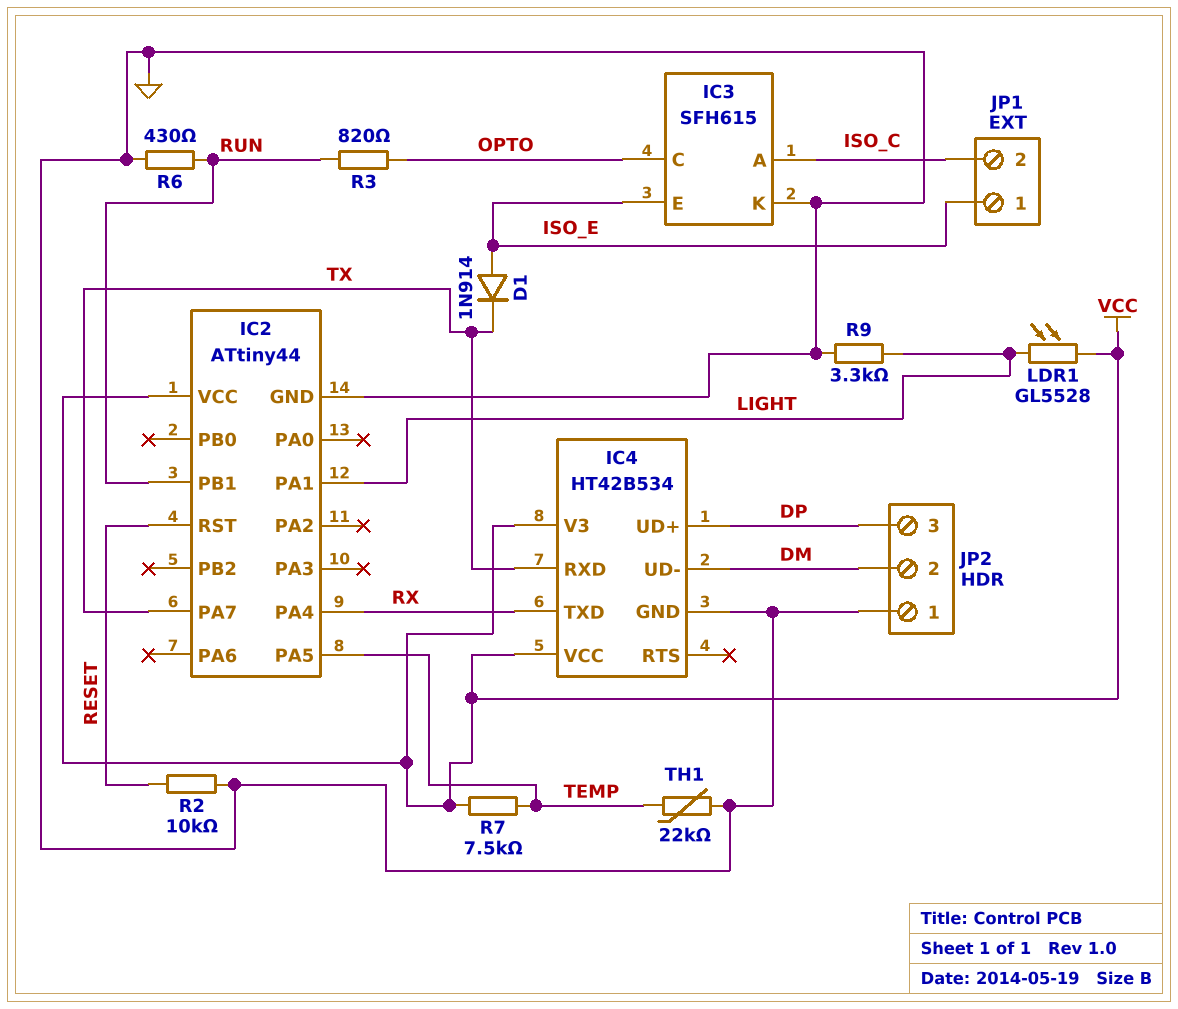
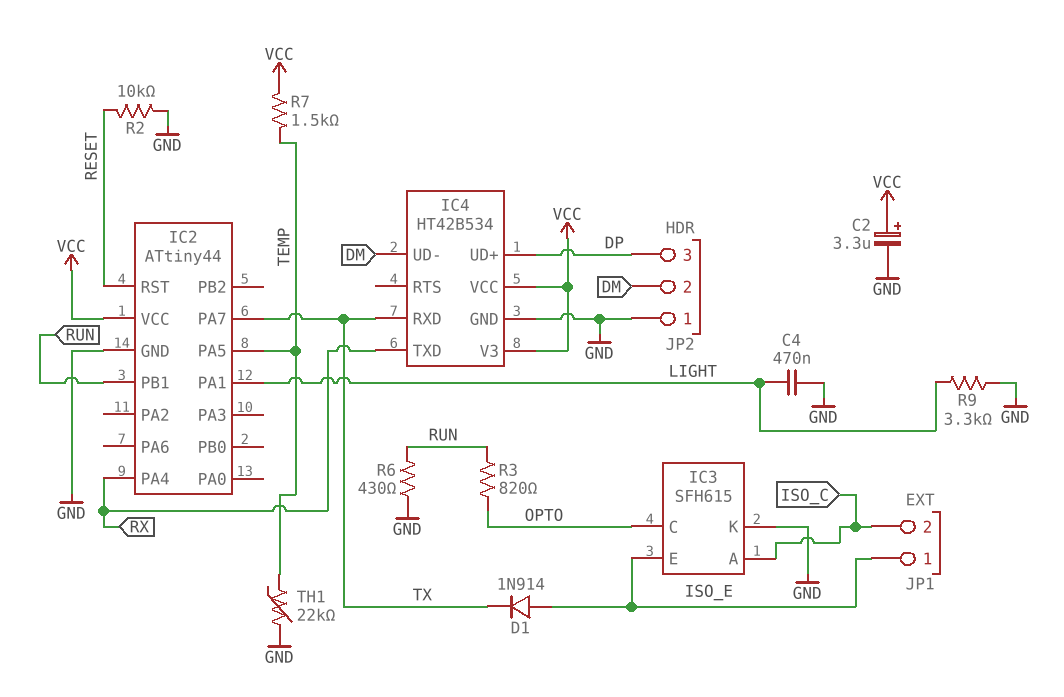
C2: none -> 3.3uF (plus VCC, minus GND)
C4: none -> 470nF (GND, LIGHT)
LDR1: GL5528 (LIGHT, VCC) -> none
R7: 7.5k (TEMP, VCC) -> 1.5k (TEMP, VCC)

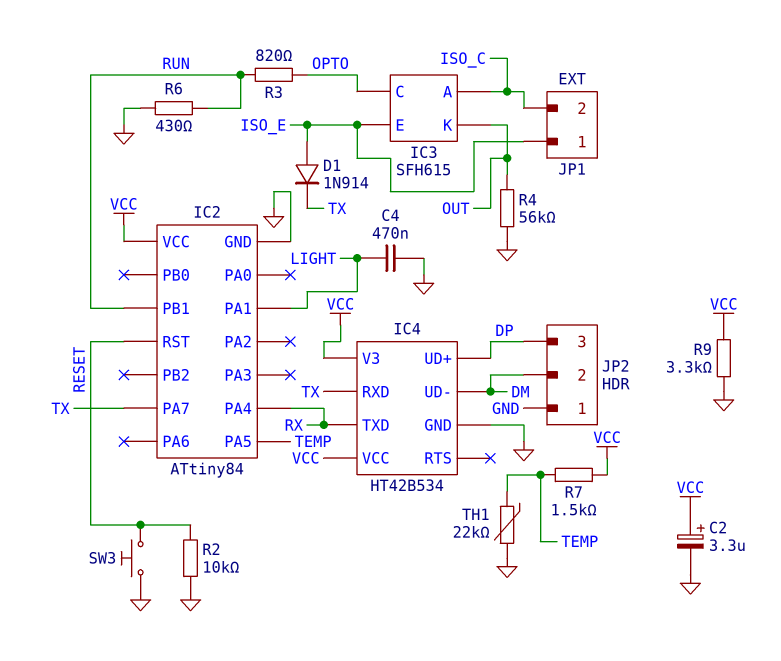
IC2: ATtiny44 -> ATtiny84
IC3 pin K: GND -> OUT
R4: none -> 56k (GND, OUT)
R9: 3.3k (GND, LIGHT) -> 3.3k (GND, VCC)
SW3: none -> button (GND, RESET)

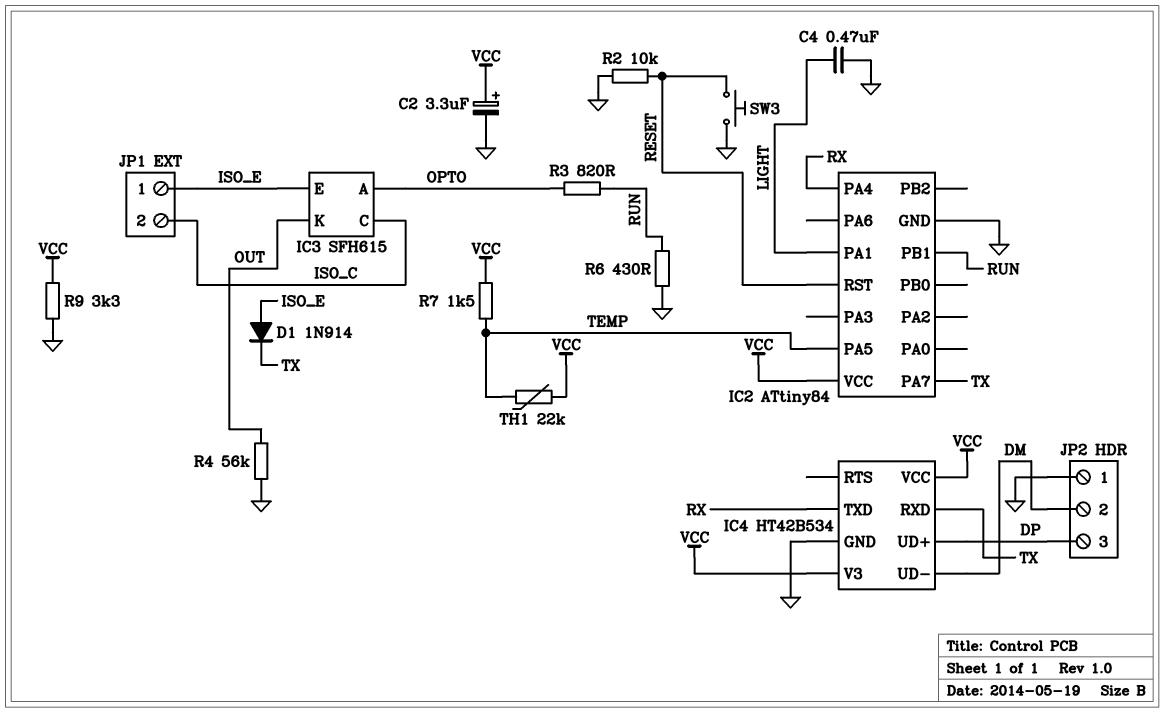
IC3 pin A: ISO_C -> OPTO
IC3 pin C: OPTO -> ISO_C
TH1: 22k (GND, TEMP) -> 22k (TEMP, VCC)

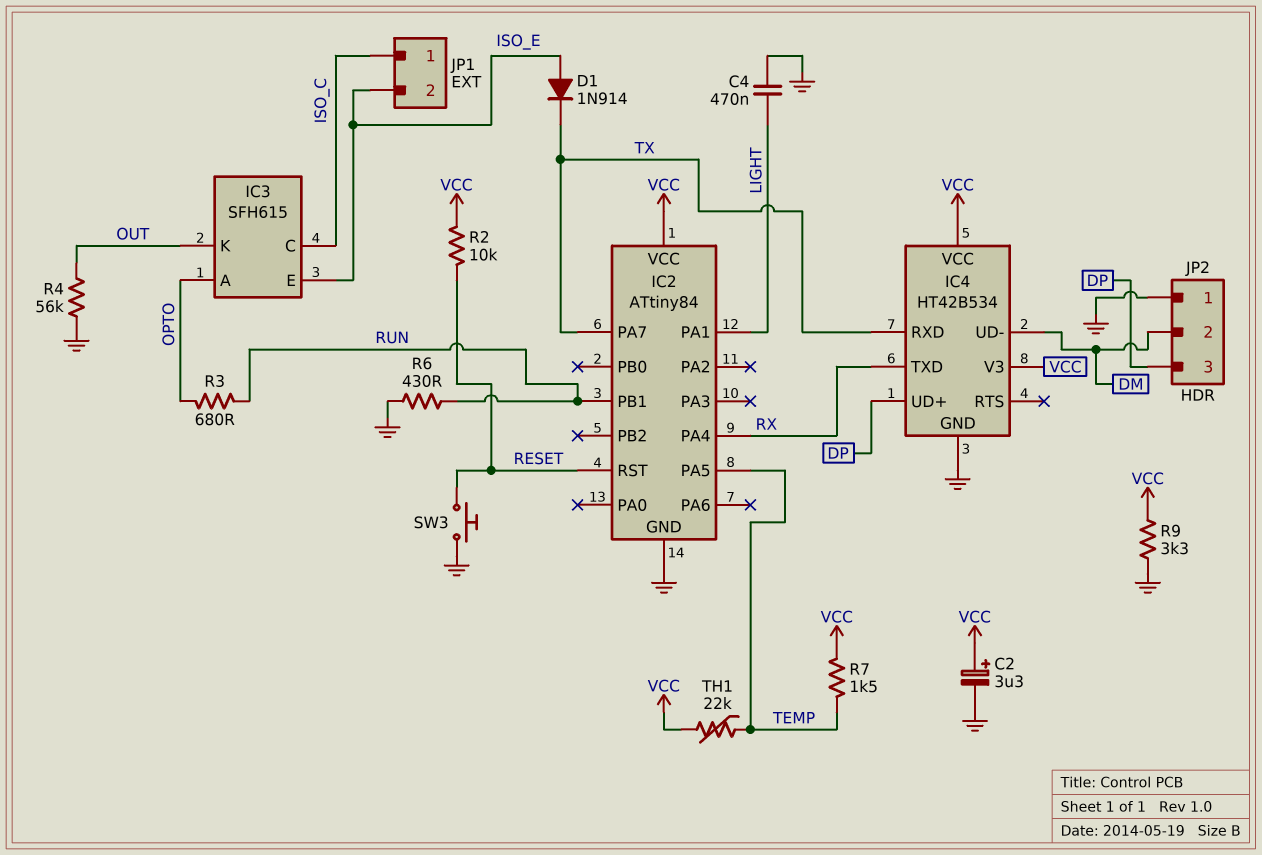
JP1 pin 1: ISO_E -> ISO_C
JP1 pin 2: ISO_C -> ISO_E
R2: 10k (GND, RESET) -> 10k (RESET, VCC)
R3: 820 (OPTO, RUN) -> 680 (OPTO, RUN)

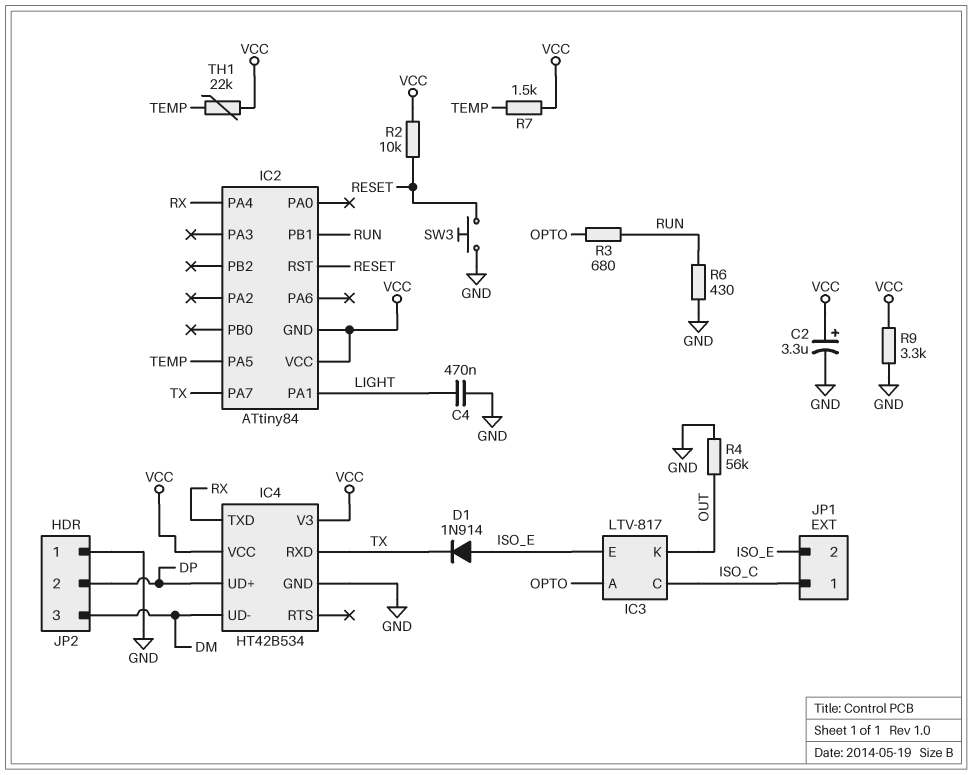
IC2 pin GND: GND -> VCC
IC3: SFH615 -> LTV-817
JP2 pin 2: DM -> DP
JP2 pin 3: DP -> DM

